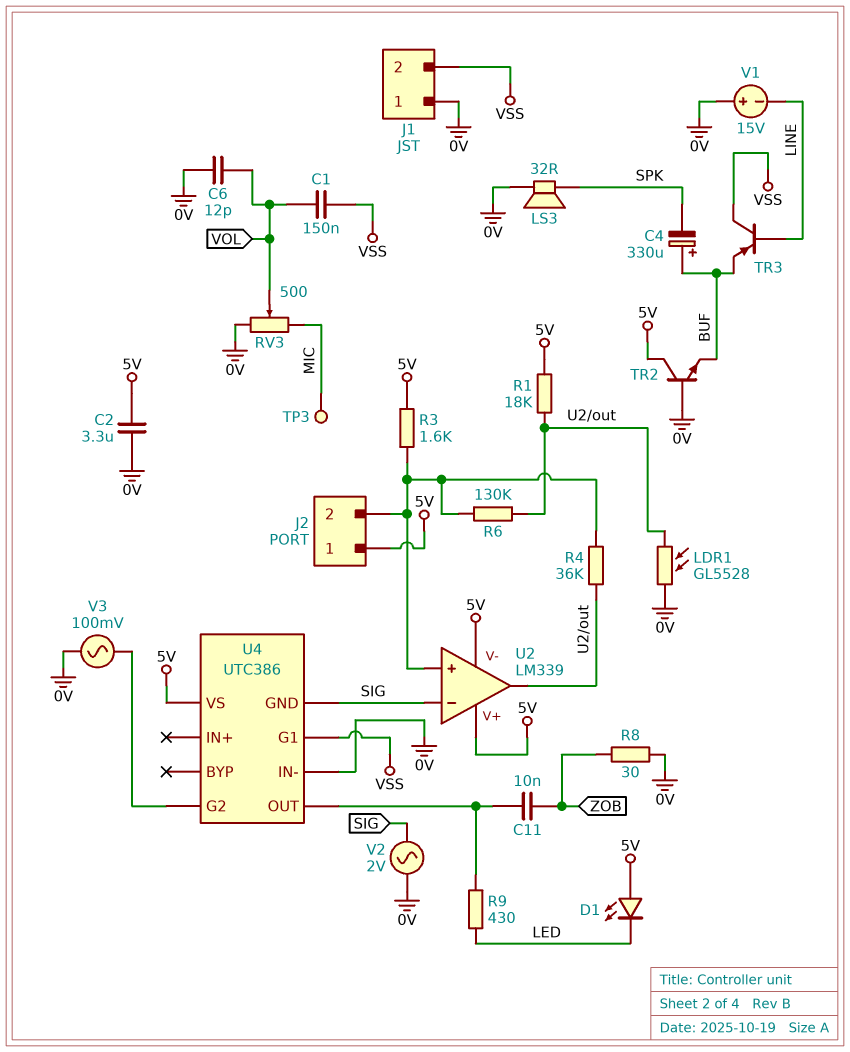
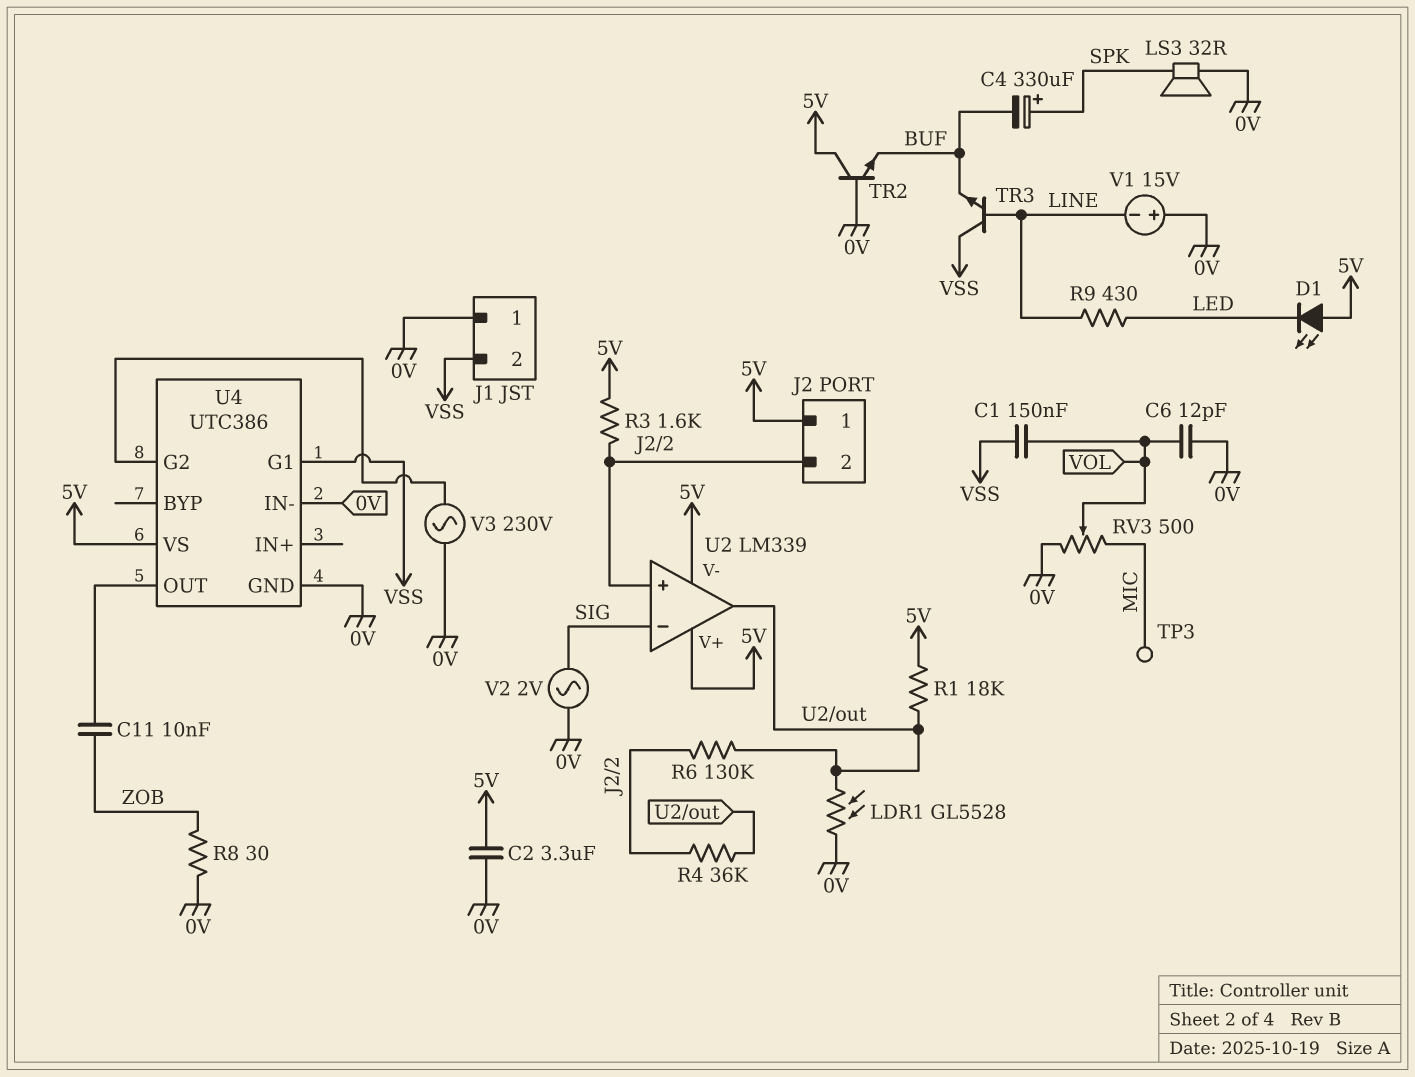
C4: 330uF (plus BUF, minus SPK) -> 330uF (plus SPK, minus BUF)
R9: 430 (LED, U4/OUT) -> 430 (LED, LINE)
TR3: PNP (B LINE, C VSS, E BUF) -> NPN (B LINE, C VSS, E BUF)
U4 pin GND: SIG -> 0V
V3: AC 100mV (0V, U4/G2) -> AC 230V (0V, U4/G2)

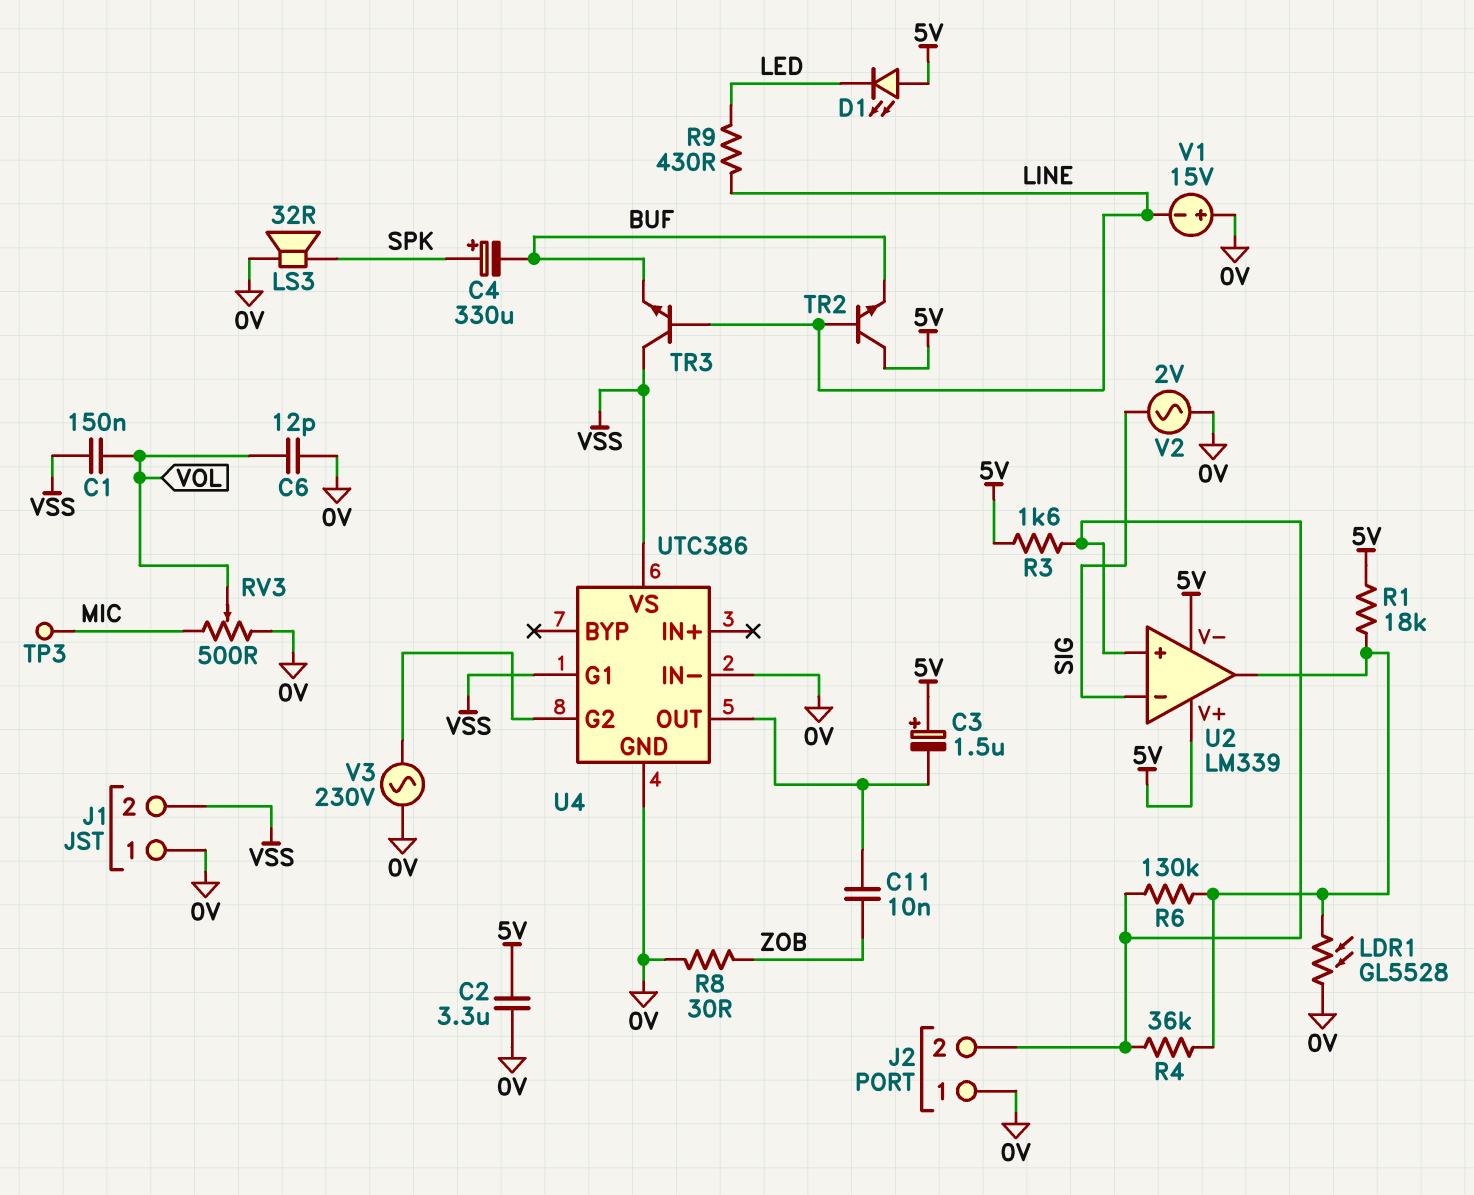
C3: none -> 1.5uF (plus 5V, minus U4/OUT)
J2 pin 1: 5V -> 0V
TR2: NPN (B 0V, C 5V, E BUF) -> NPN (B LINE, C 5V, E BUF)
U4 pin VS: 5V -> VSS

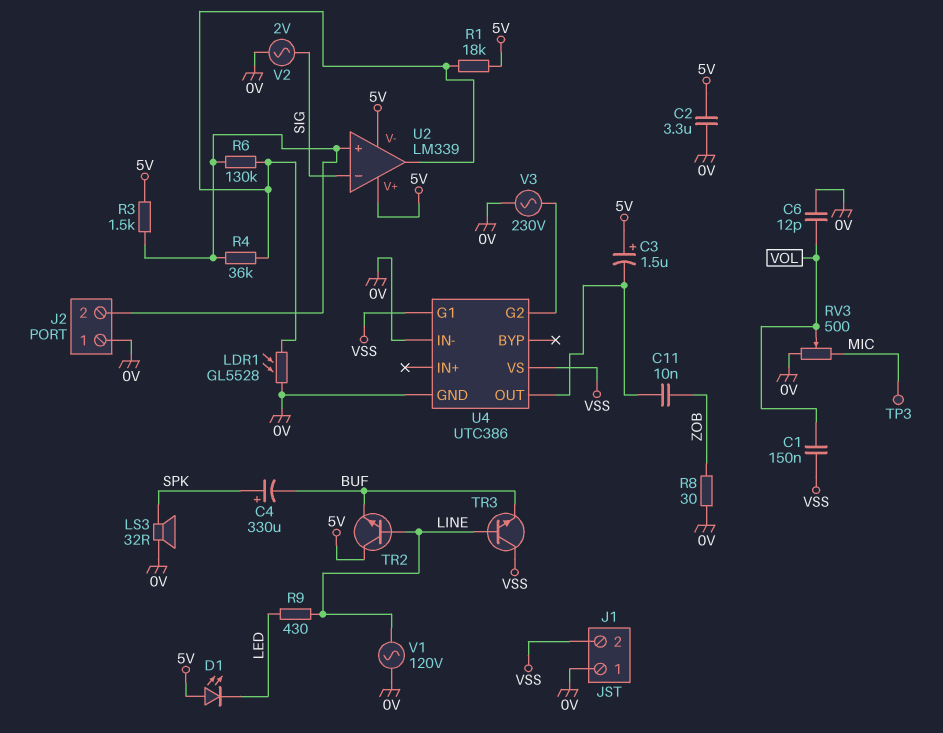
R3: 1.6k (5V, J2/2) -> 1.5k (5V, J2/2)
V1: 15V (plus 0V, minus LINE) -> AC 120V (0V, LINE)

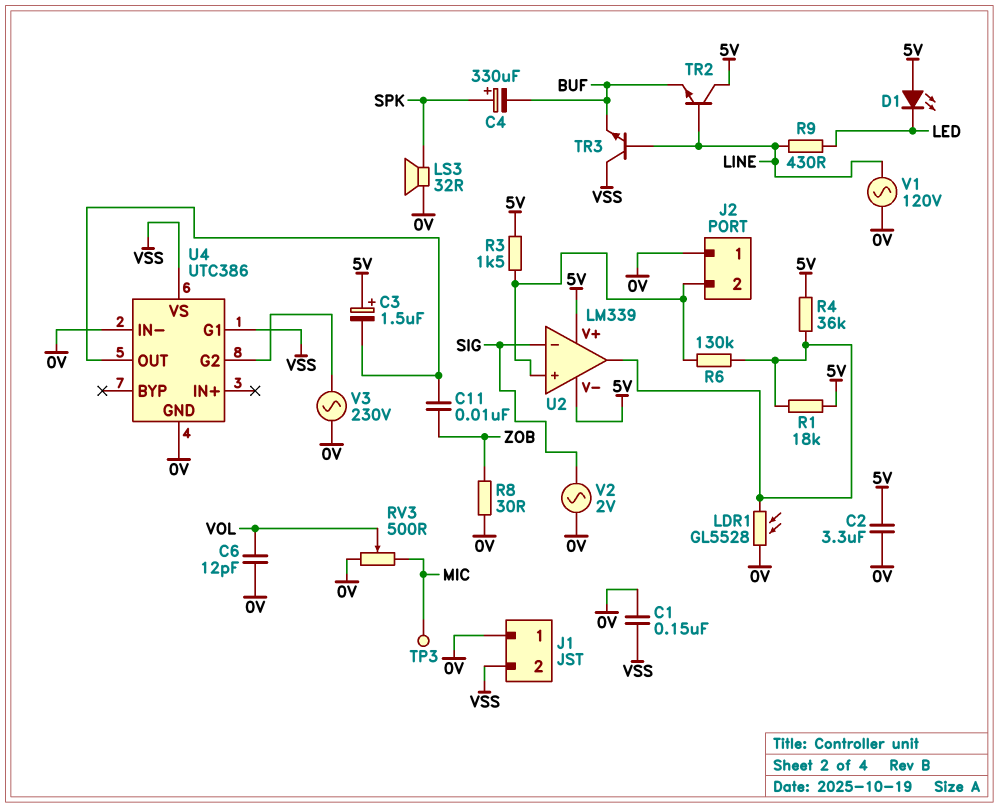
C1: 150nF (VOL, VSS) -> 150nF (0V, VSS)
R4: 36k (J2/2, U2/out) -> 36k (5V, U2/out)

